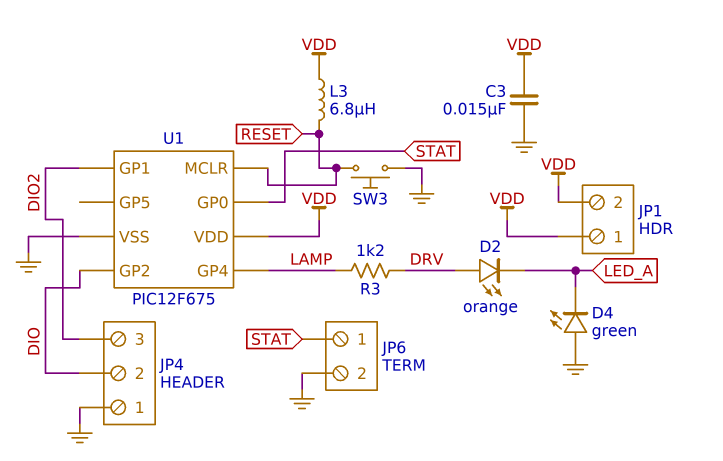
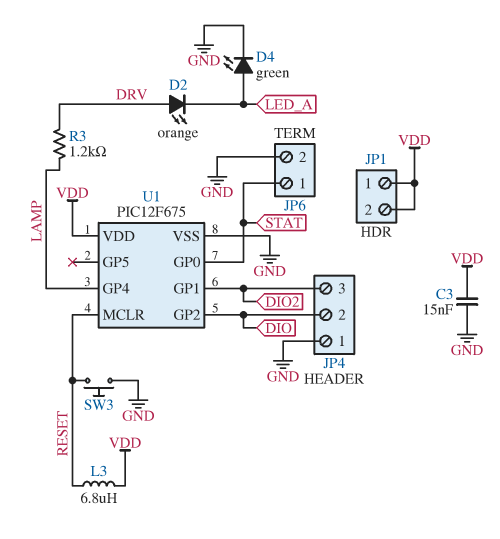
D4: LED green (A GND, K LED_A) -> LED green (A LED_A, K GND)

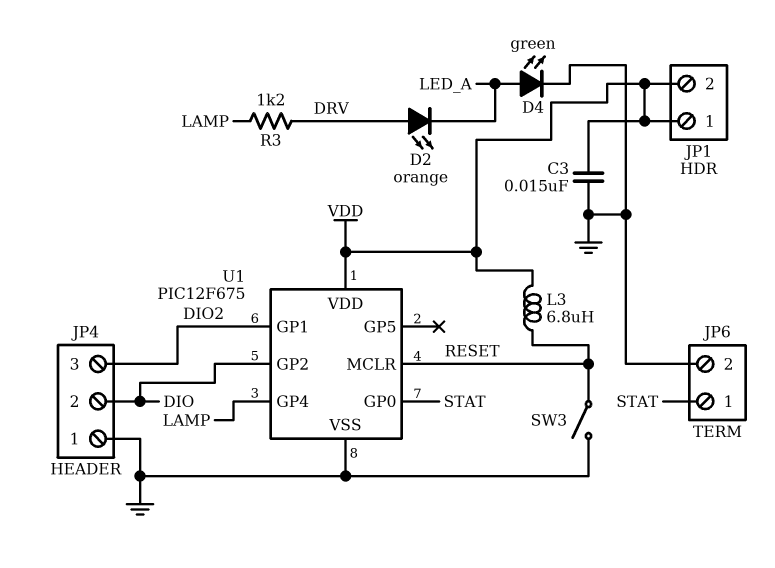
SW3: button (GND, RESET) -> switch (GND, RESET)

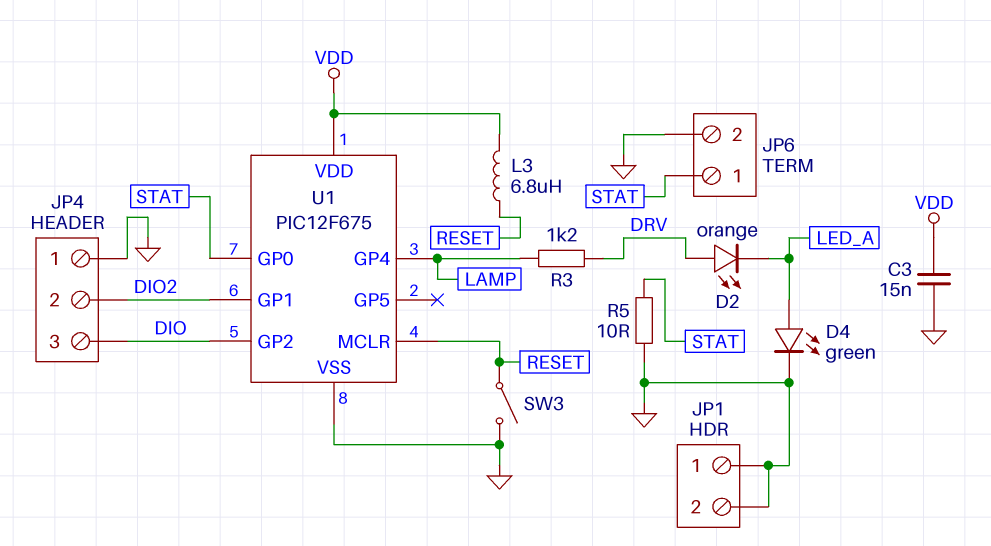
JP1 pin 1: VDD -> GND
JP1 pin 2: VDD -> GND
JP4 pin 2: DIO -> DIO2
JP4 pin 3: DIO2 -> DIO
R5: none -> 10 (GND, STAT)

